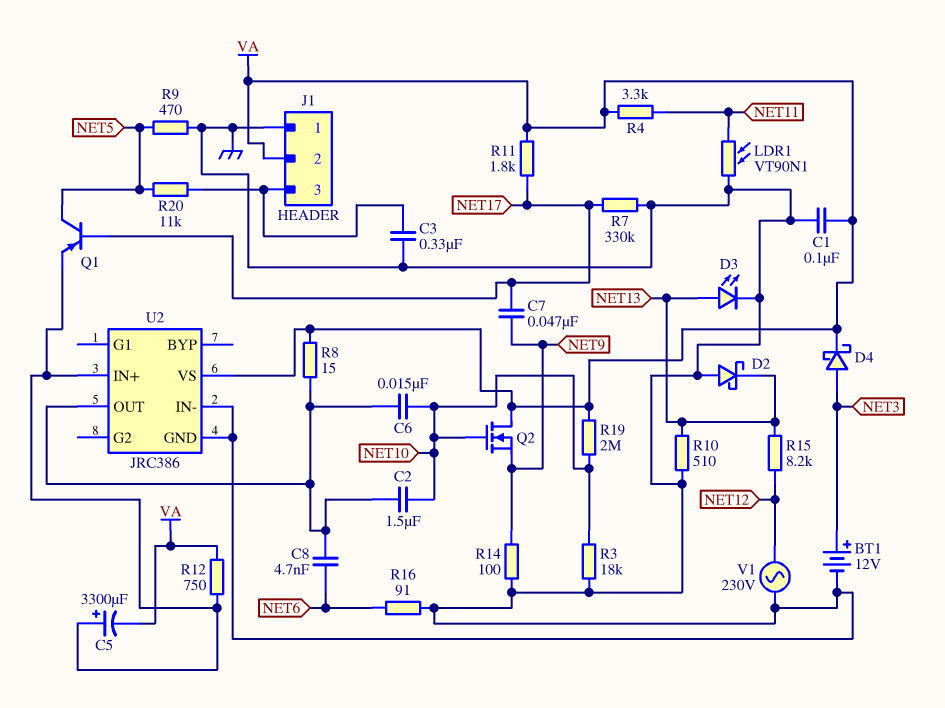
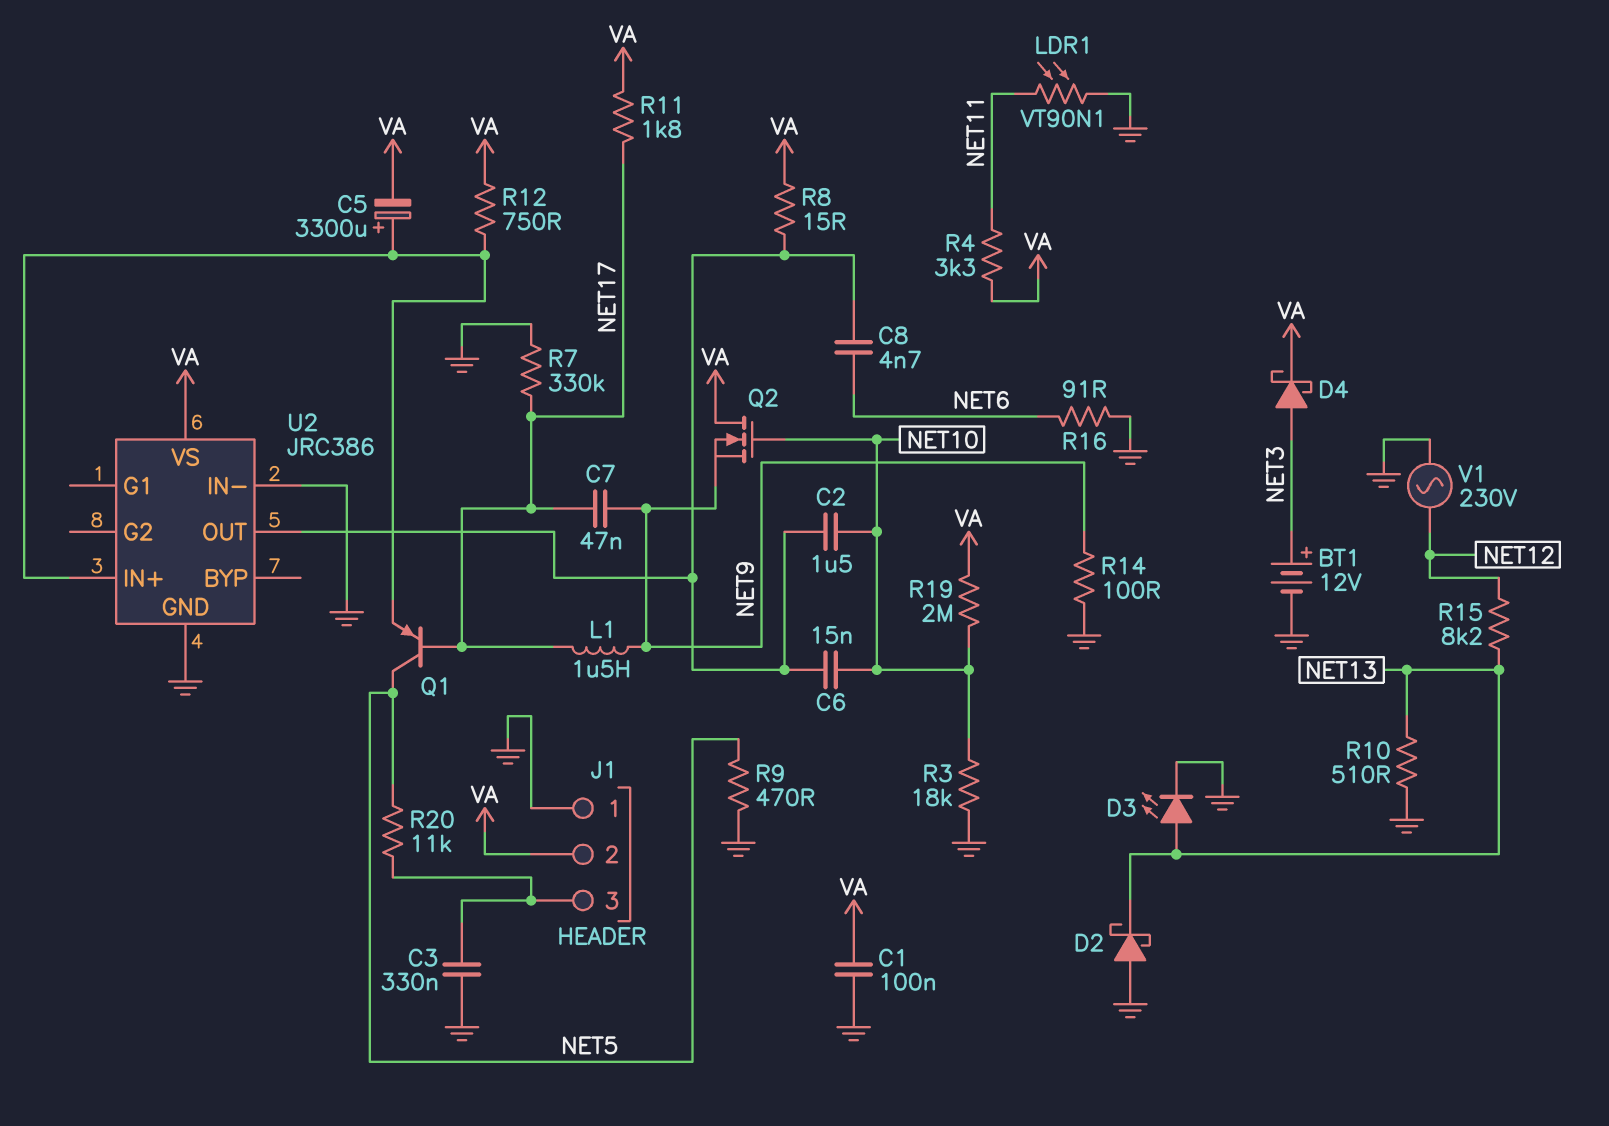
L1: none -> 1.5uH (NET9, NET17)

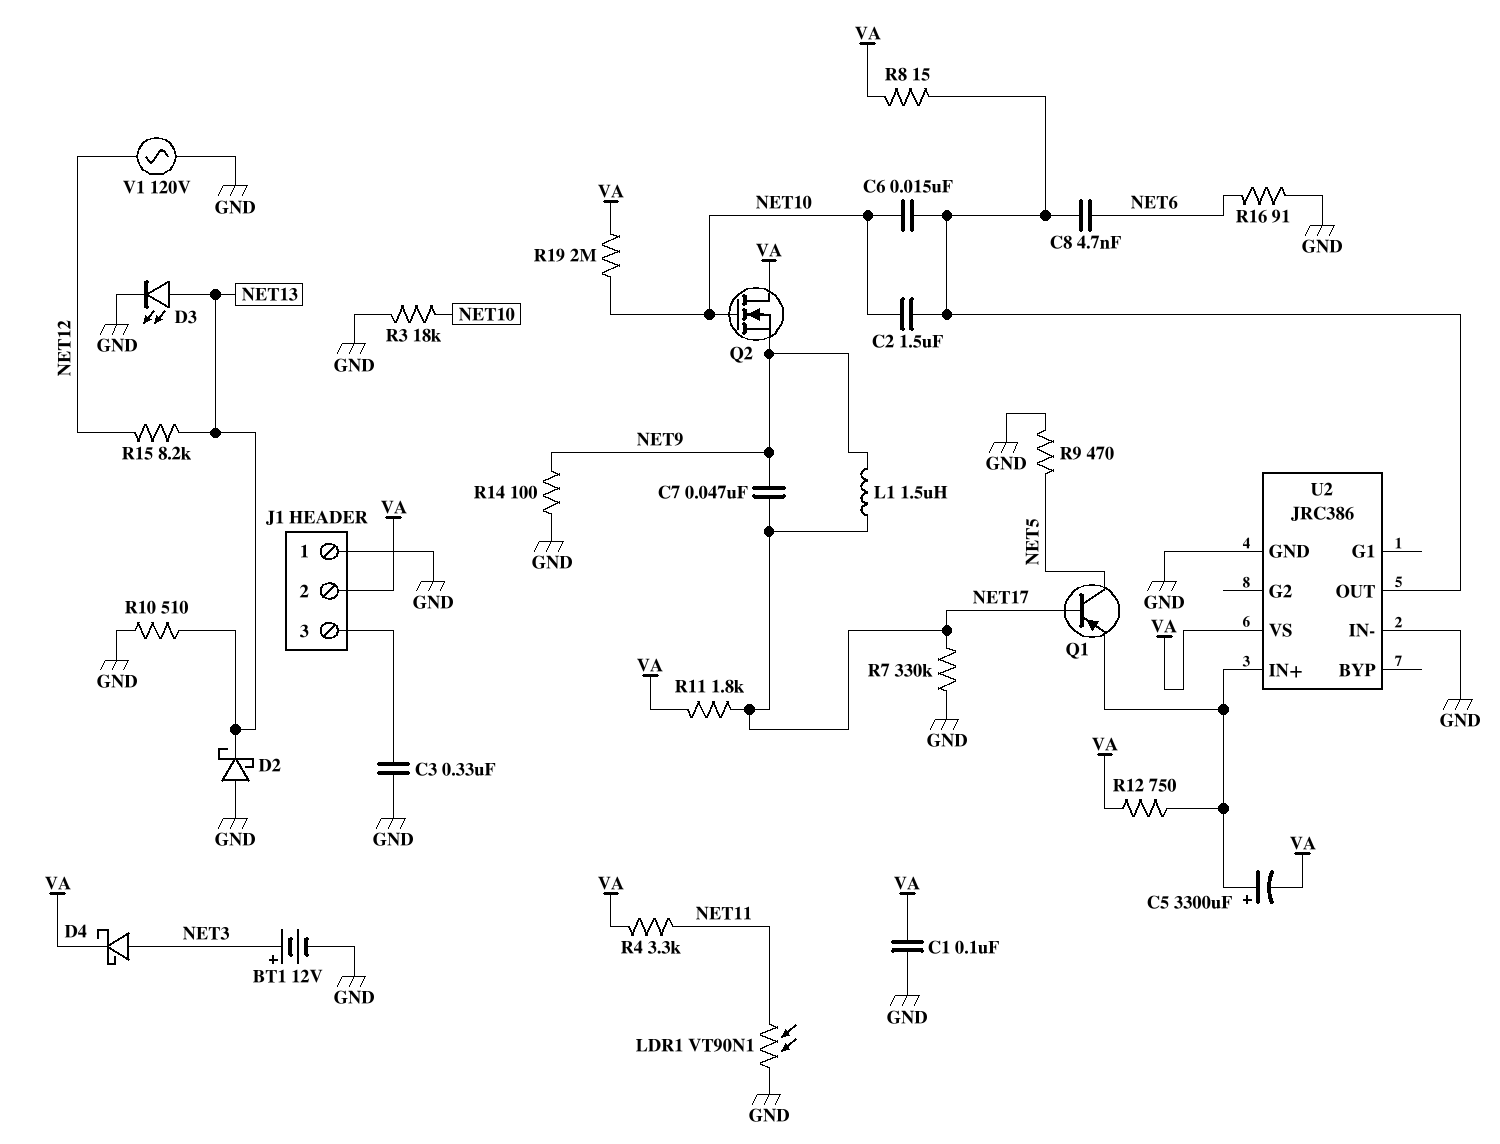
R20: 11k (J1/3, NET5) -> none
V1: AC 230V (GND, NET12) -> AC 120V (GND, NET12)

